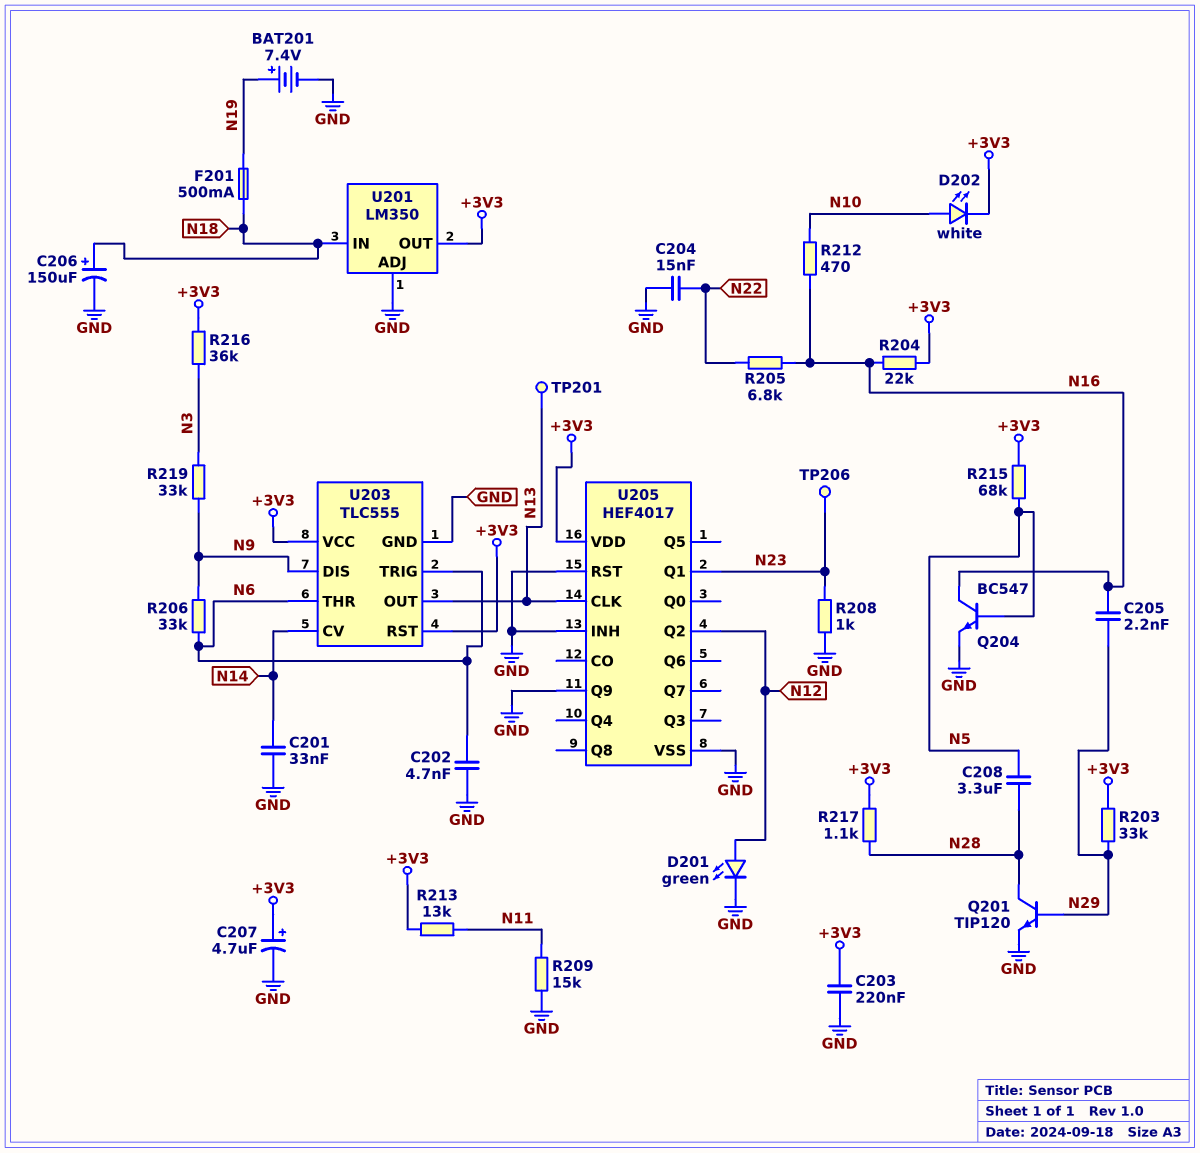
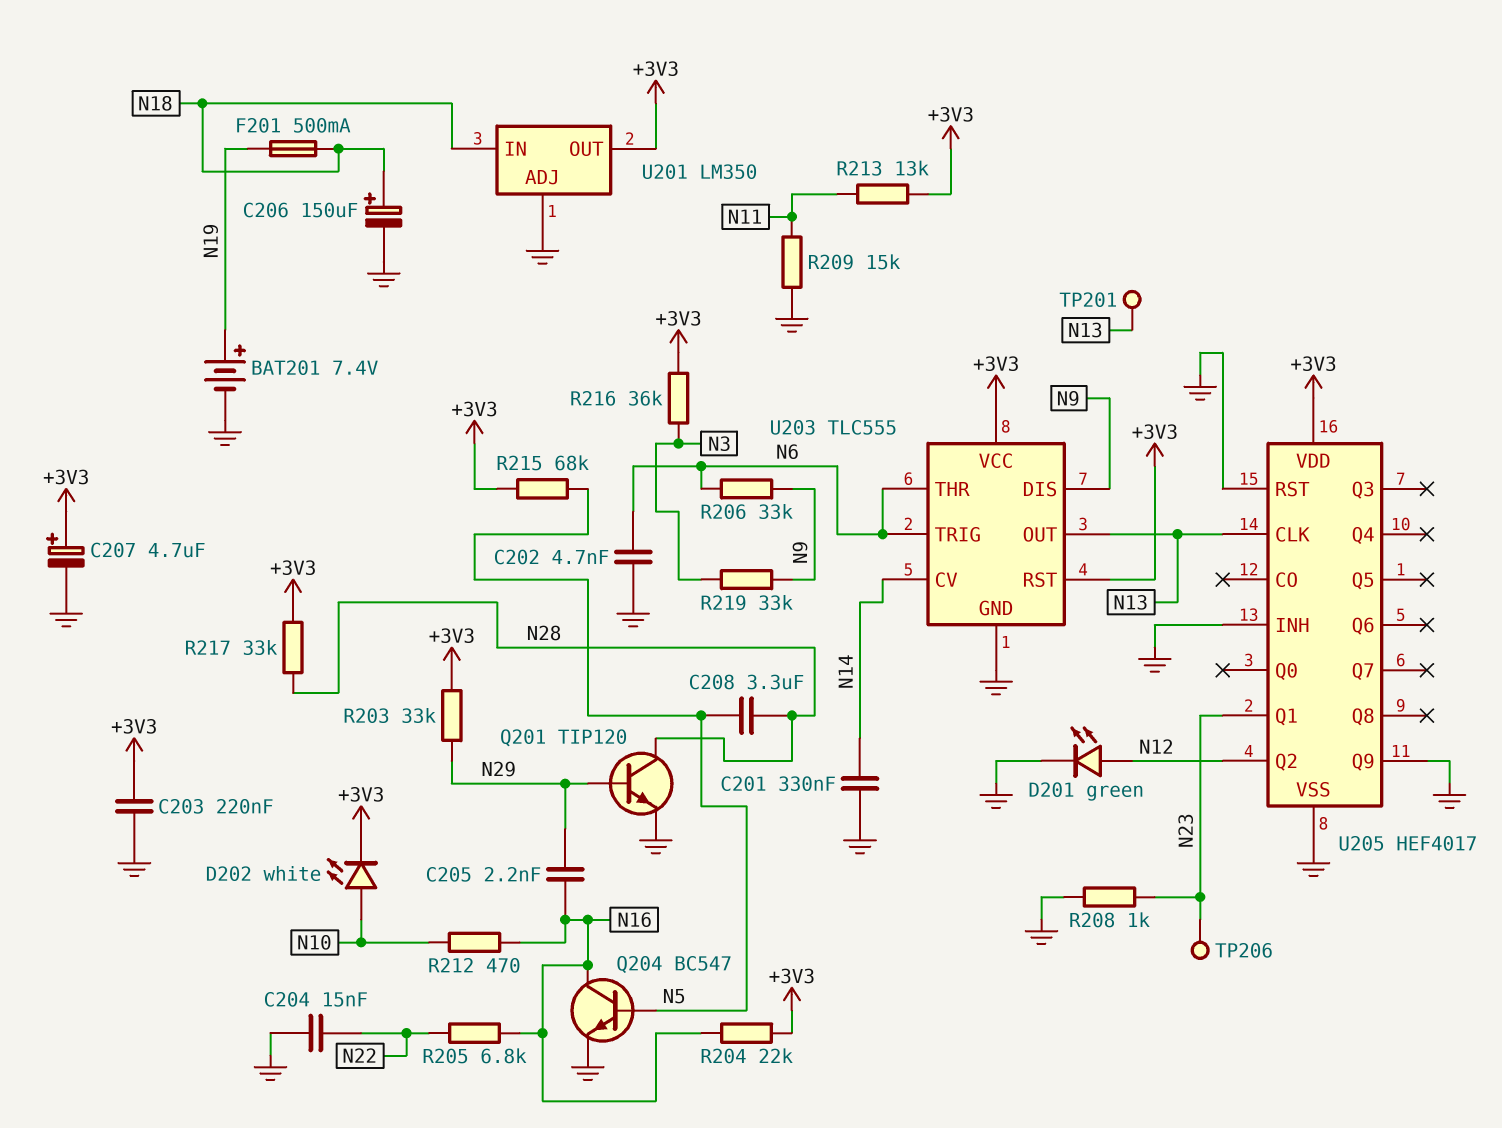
C201: 33nF (GND, N14) -> 330nF (GND, N14)
R217: 1.1k (+3V3, N28) -> 33k (+3V3, N28)

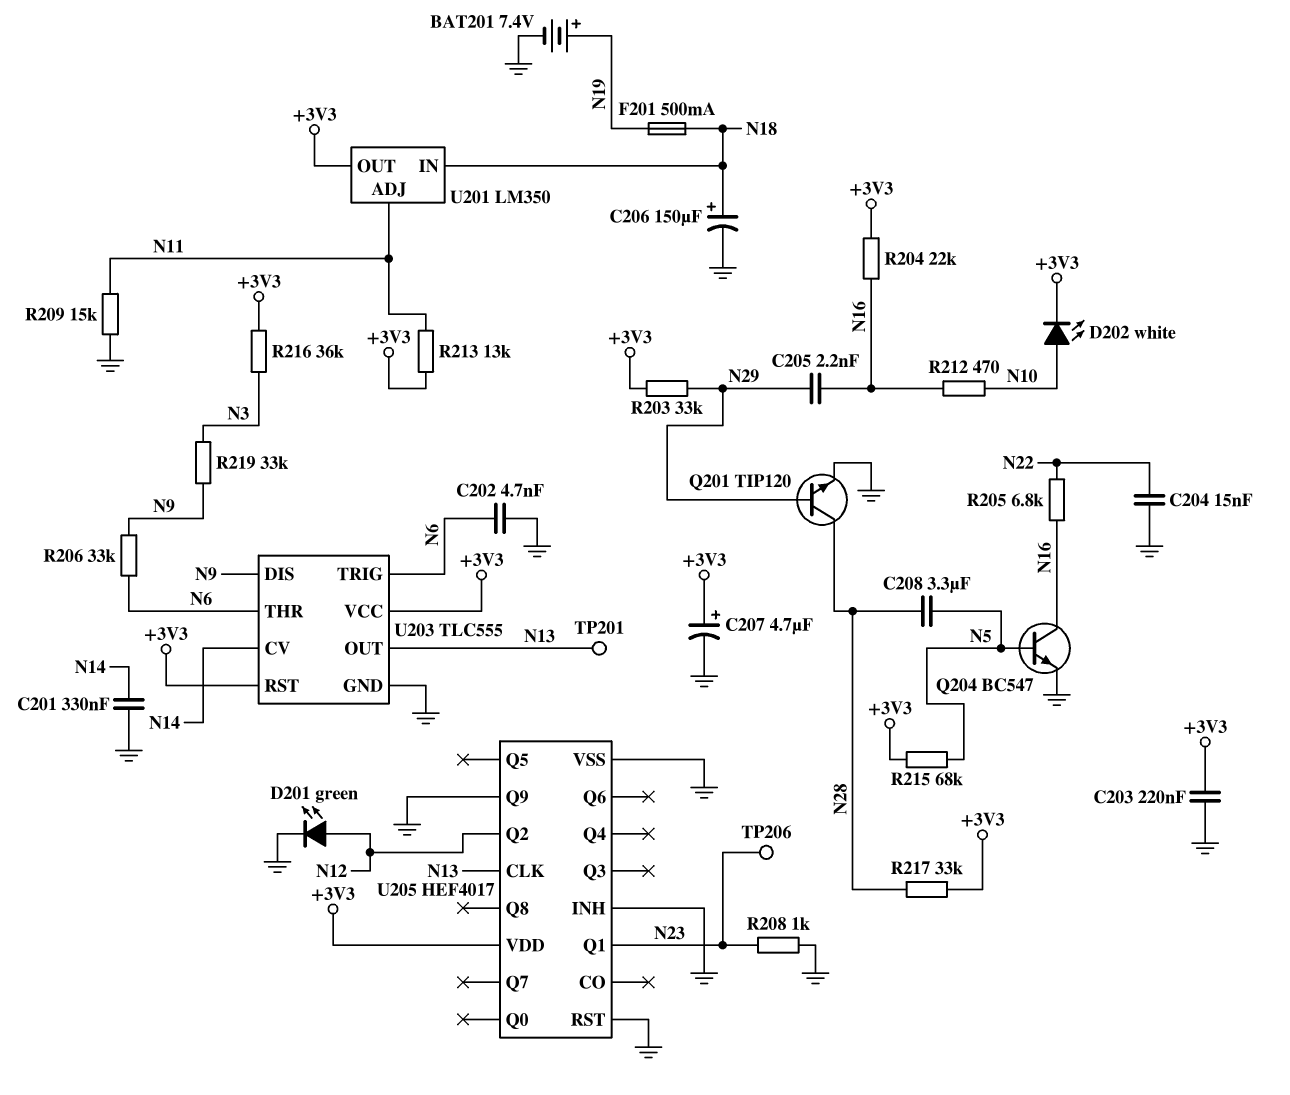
U201 pin ADJ: GND -> N11

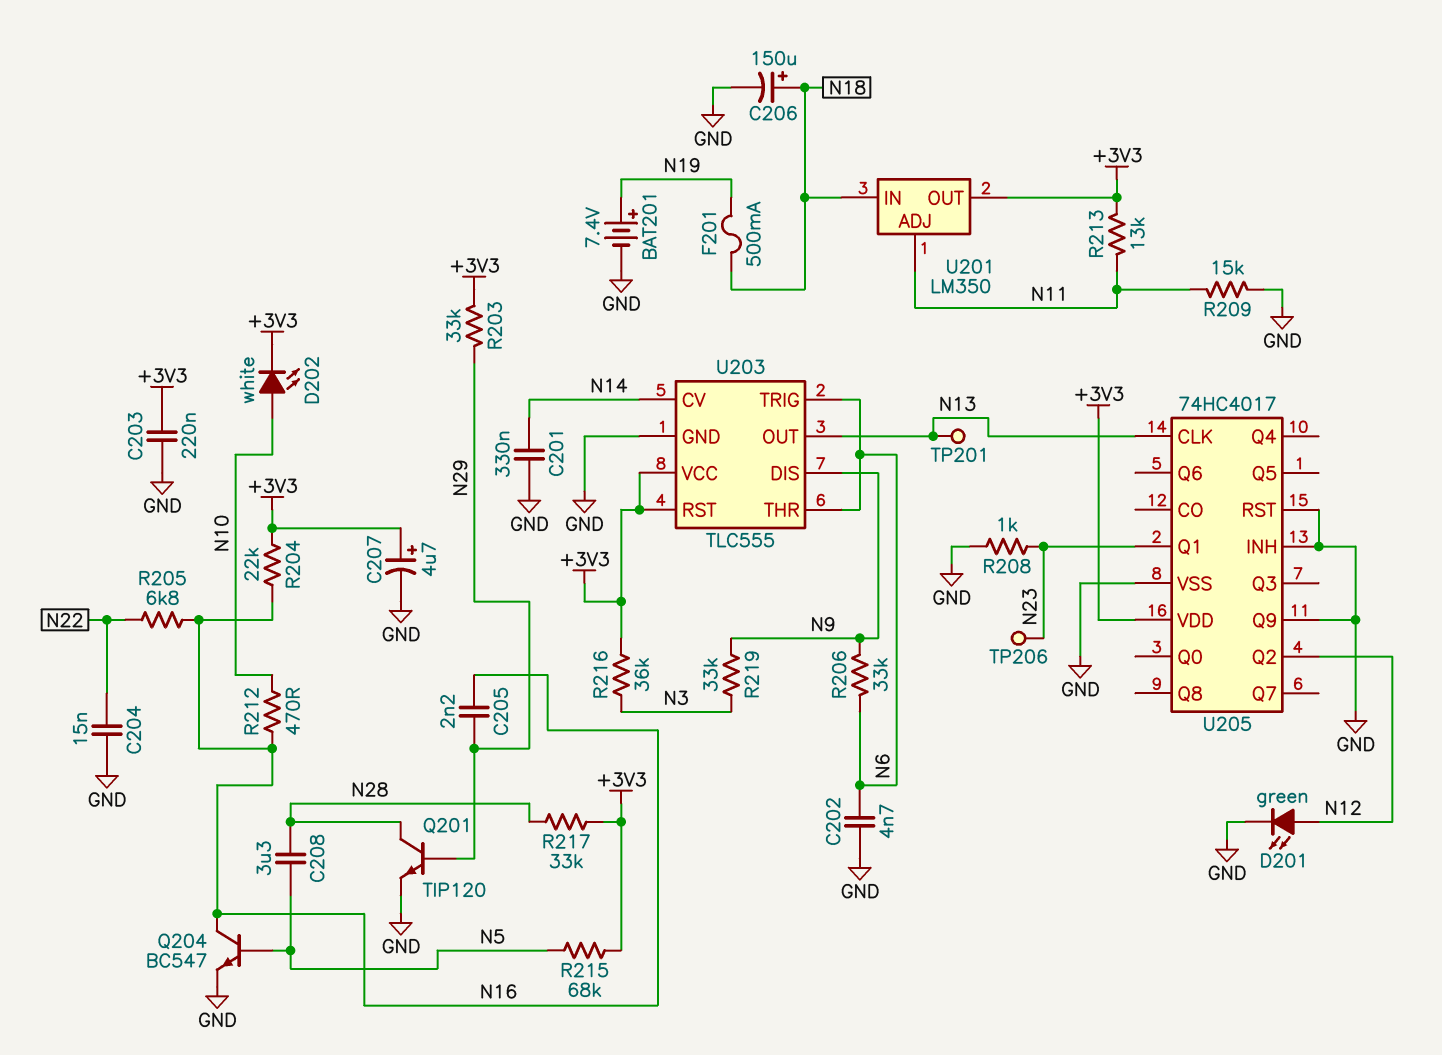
U205: HEF4017 -> 74HC4017

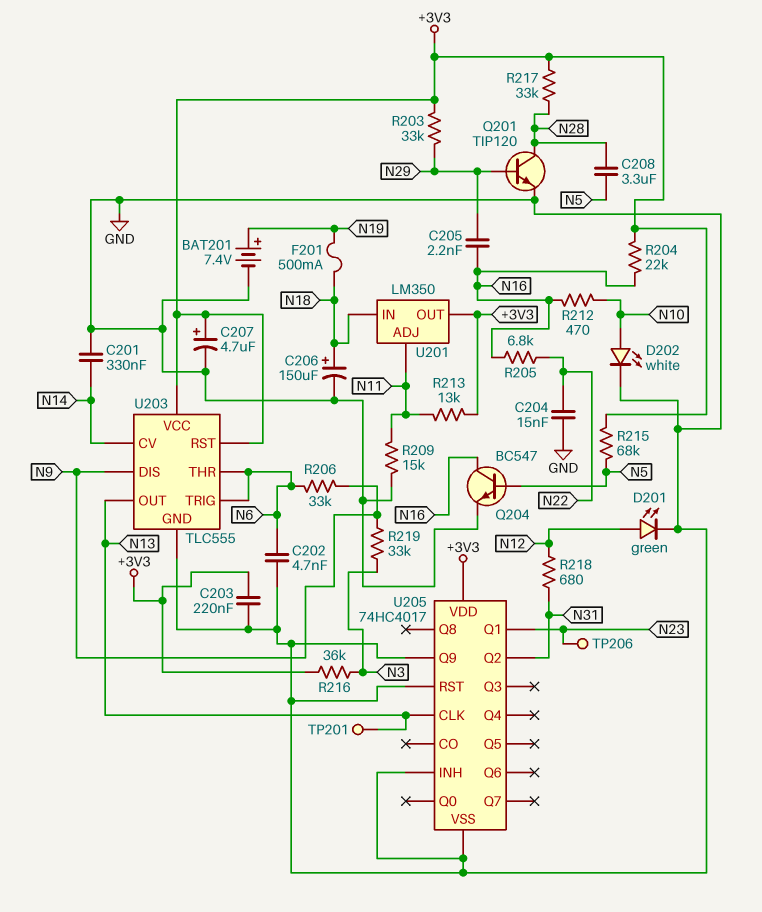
D202: LED white (A N10, K +3V3) -> LED white (A N10, K GND)
R208: 1k (GND, N23) -> none
R218: none -> 680 (N12, N31)
U205 pin Q2: N12 -> N31

